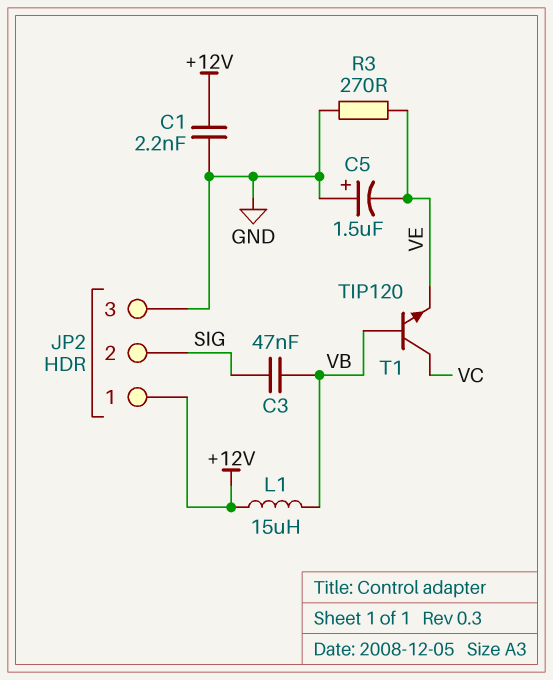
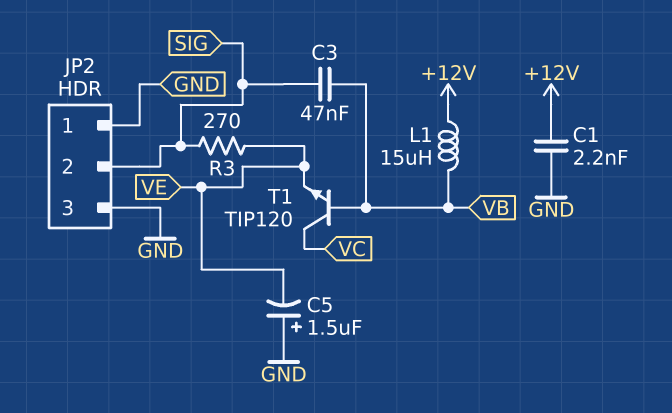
JP2 pin 1: +12V -> GND
R3: 270 (GND, VE) -> 270 (SIG, VE)

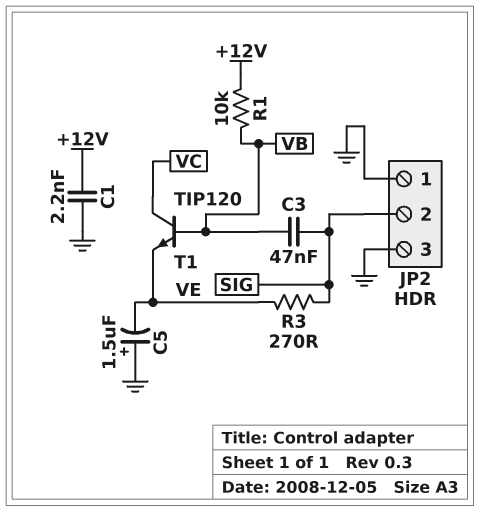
L1: 15uH (+12V, VB) -> none
R1: none -> 10k (+12V, VB)

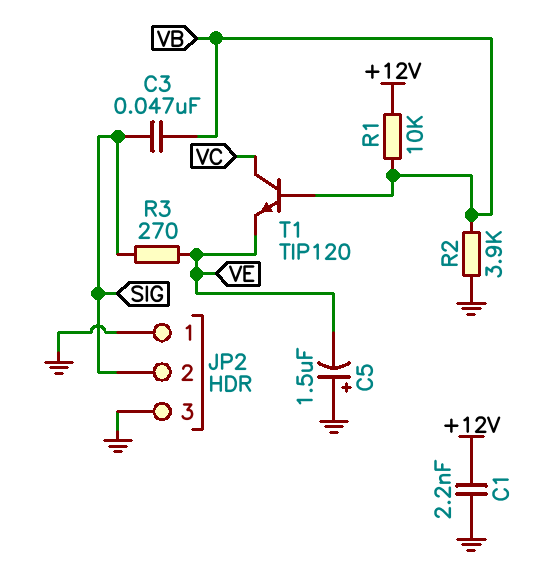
R2: none -> 3.9k (GND, VB)

